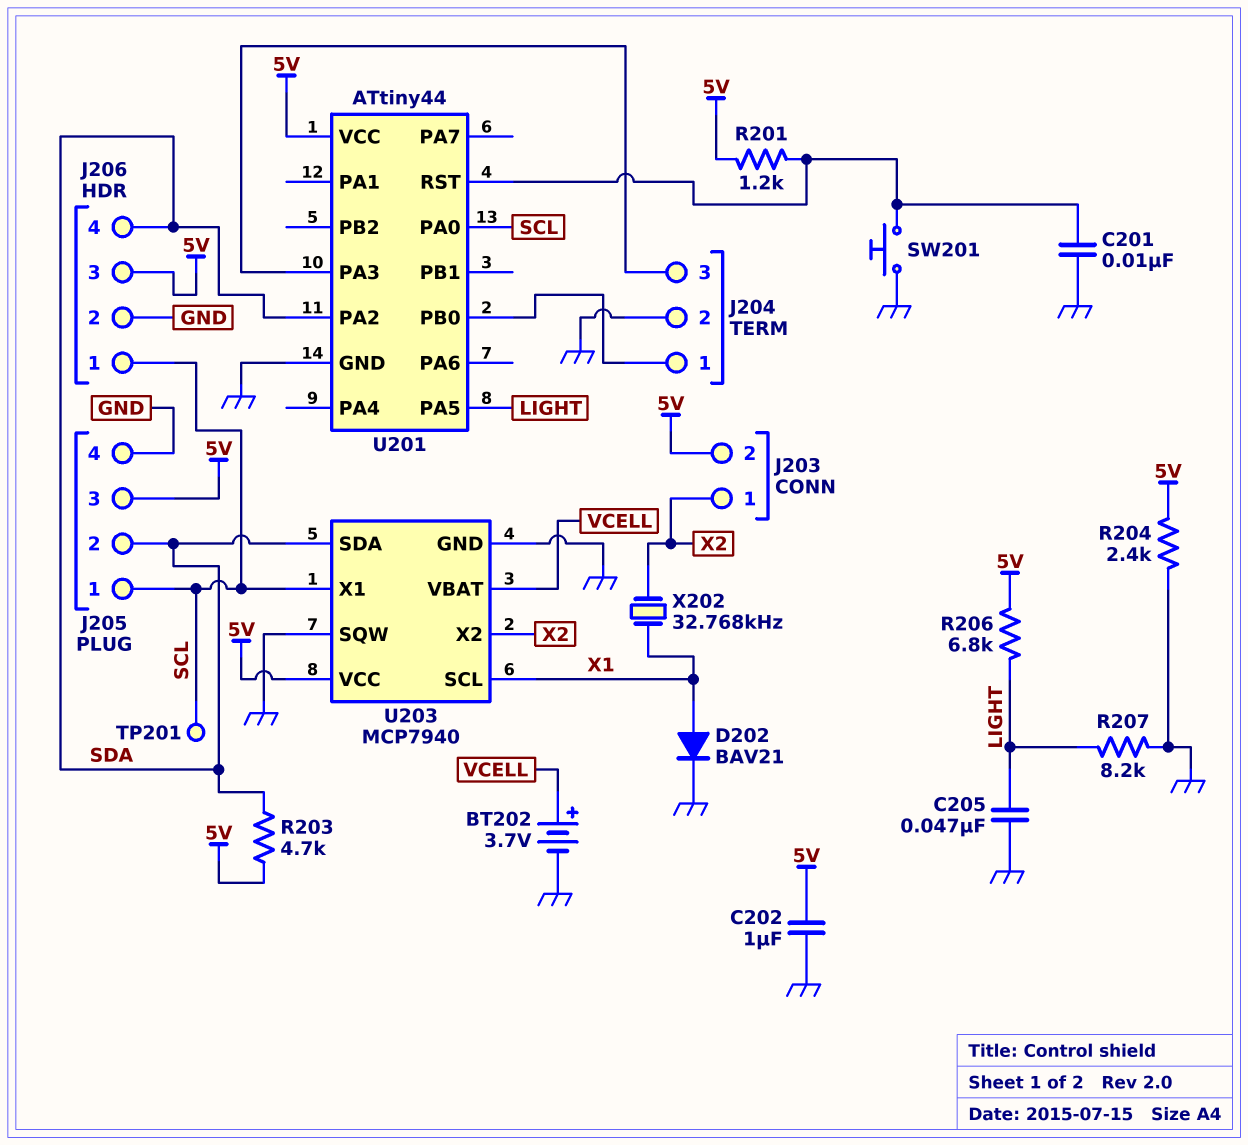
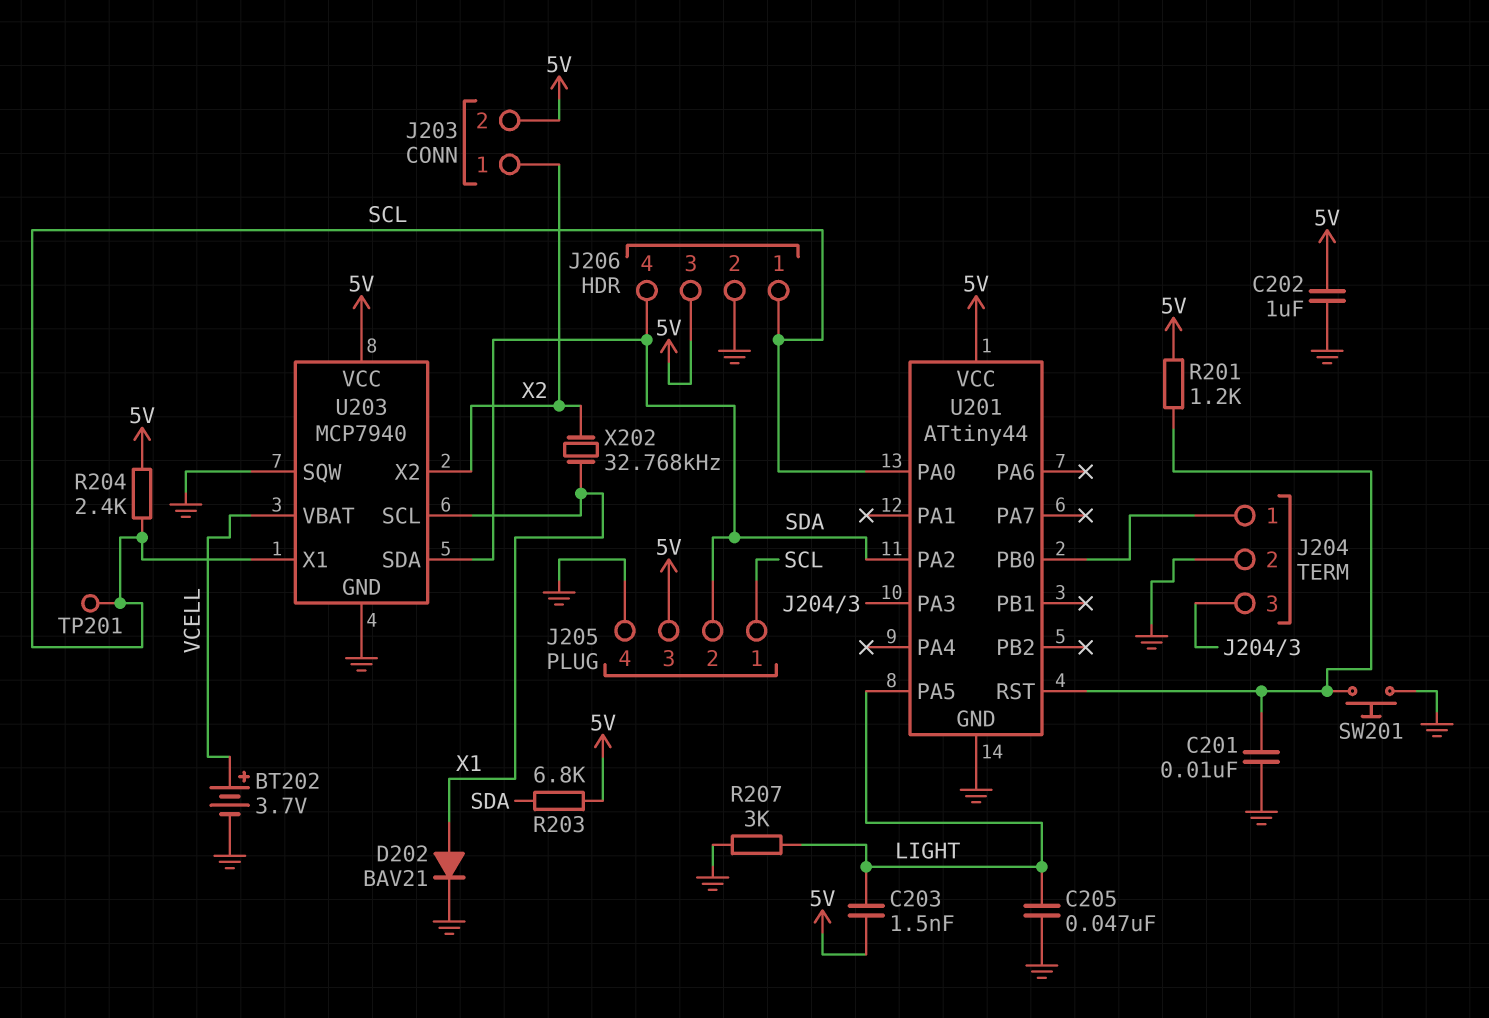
C203: none -> 1.5nF (5V, LIGHT)
R203: 4.7k (5V, SDA) -> 6.8k (5V, SDA)
R204: 2.4k (5V, GND) -> 2.4k (5V, SCL)
R206: 6.8k (5V, LIGHT) -> none
R207: 8.2k (GND, LIGHT) -> 3k (GND, LIGHT)

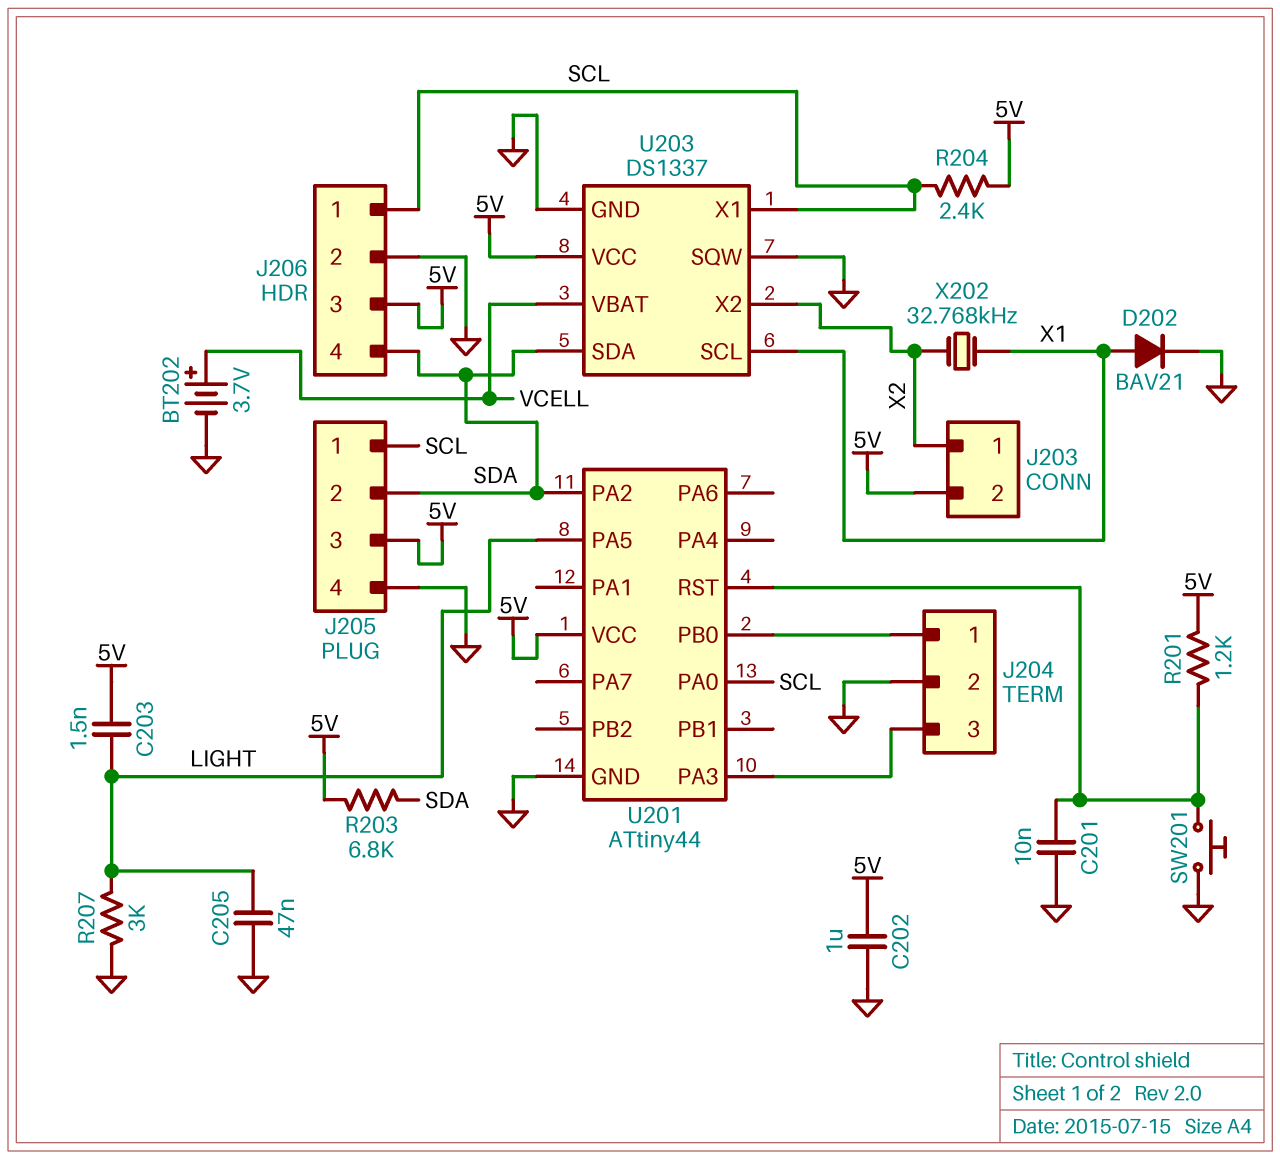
TP201: test point (SCL) -> none
U203: MCP7940 -> DS1337

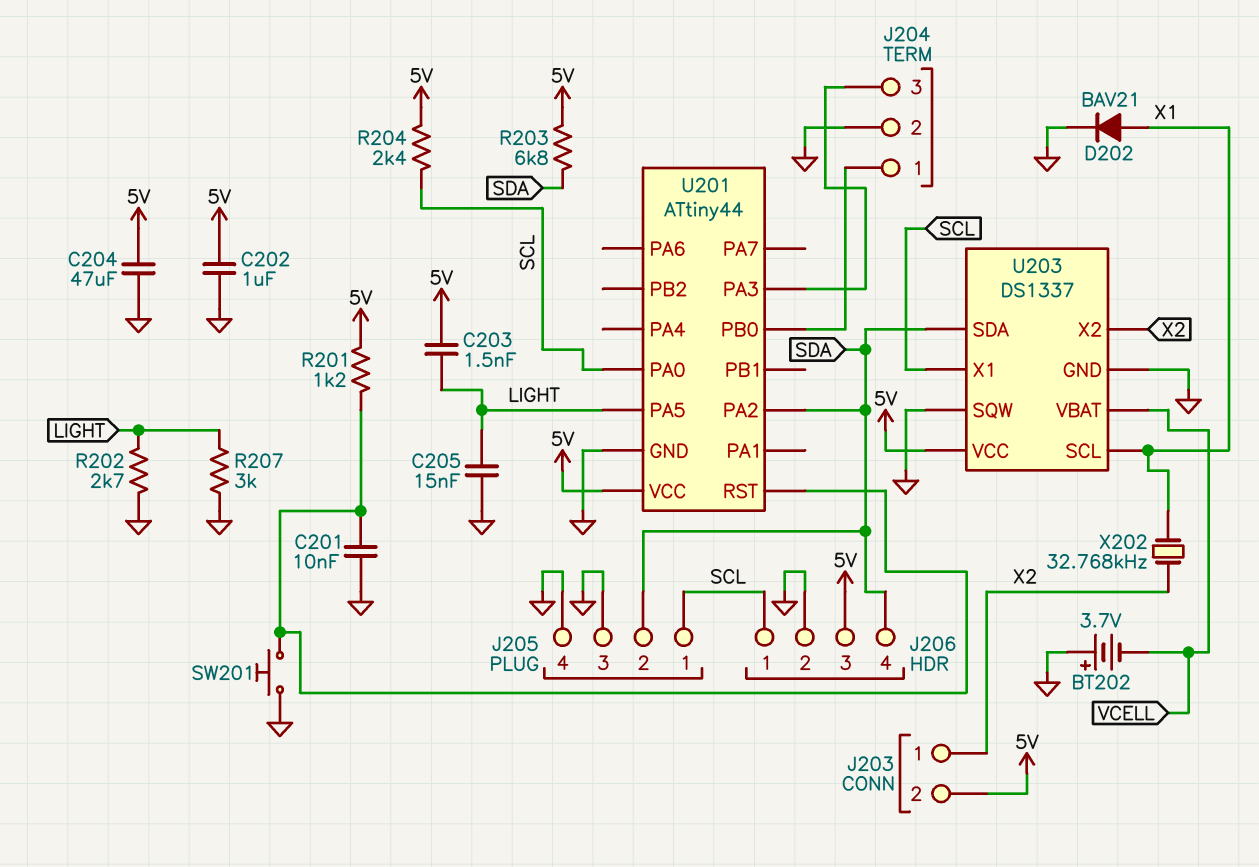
BT202: 3.7V (plus VCELL, minus GND) -> 3.7V (plus GND, minus VCELL)
C204: none -> 47uF (5V, GND)
C205: 47nF (GND, LIGHT) -> 15nF (GND, LIGHT)
J205 pin 3: 5V -> GND
R202: none -> 2.7k (GND, LIGHT)

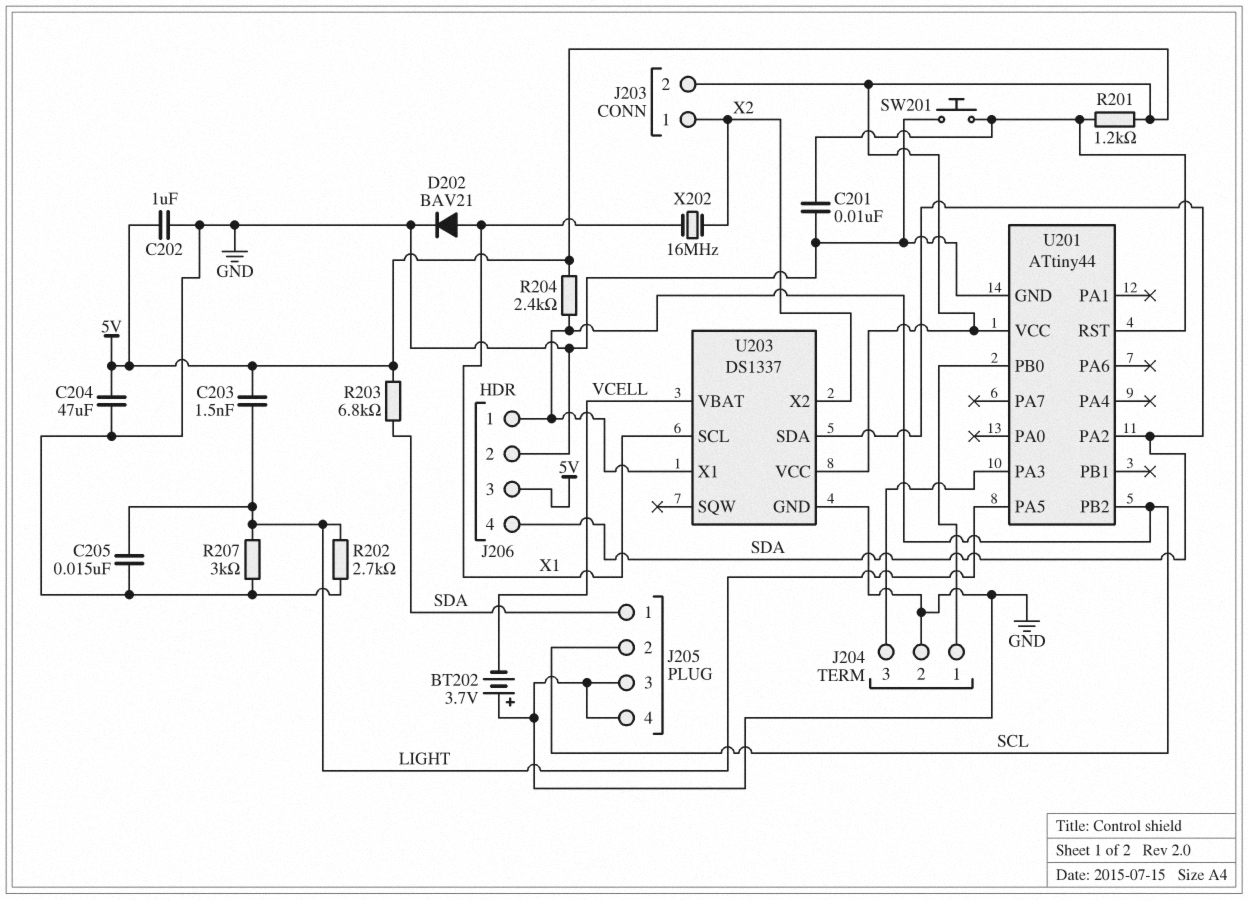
J205 pin 1: SCL -> SDA
J205 pin 2: SDA -> SCL
U201 pin PA0: SCL -> none
U201 pin PB2: none -> SCL
U203 pin SQW: GND -> none
X202: 32.768kHz (X1, X2) -> 16MHz (X1, X2)

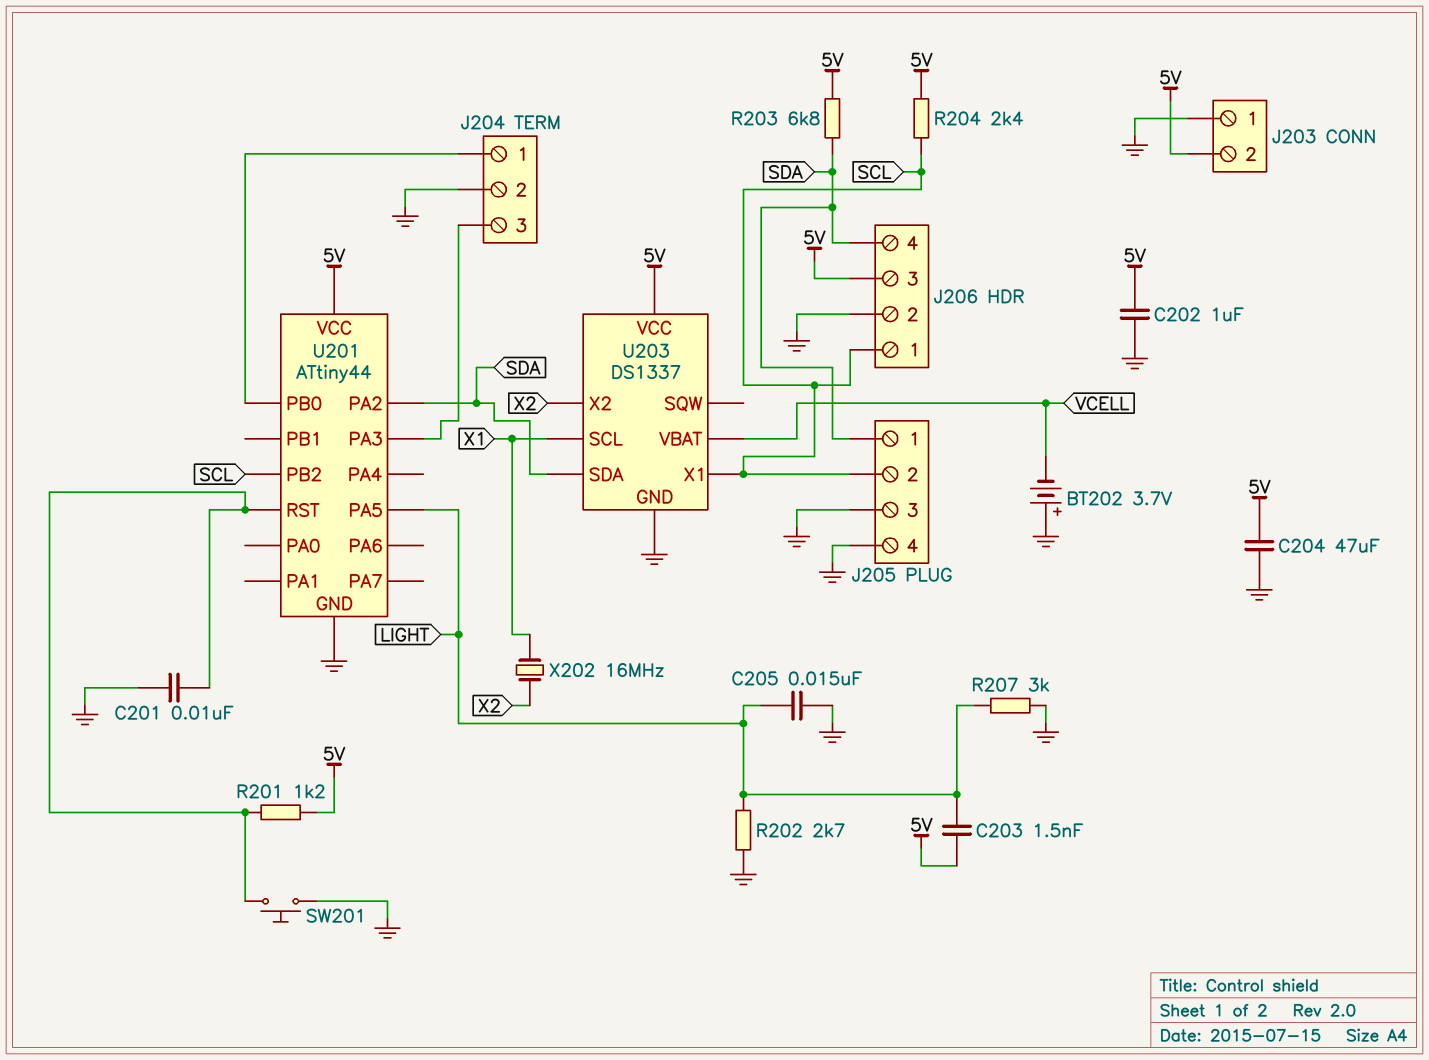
D202: diode BAV21 (A X1, K GND) -> none
J203 pin 1: X2 -> GND

